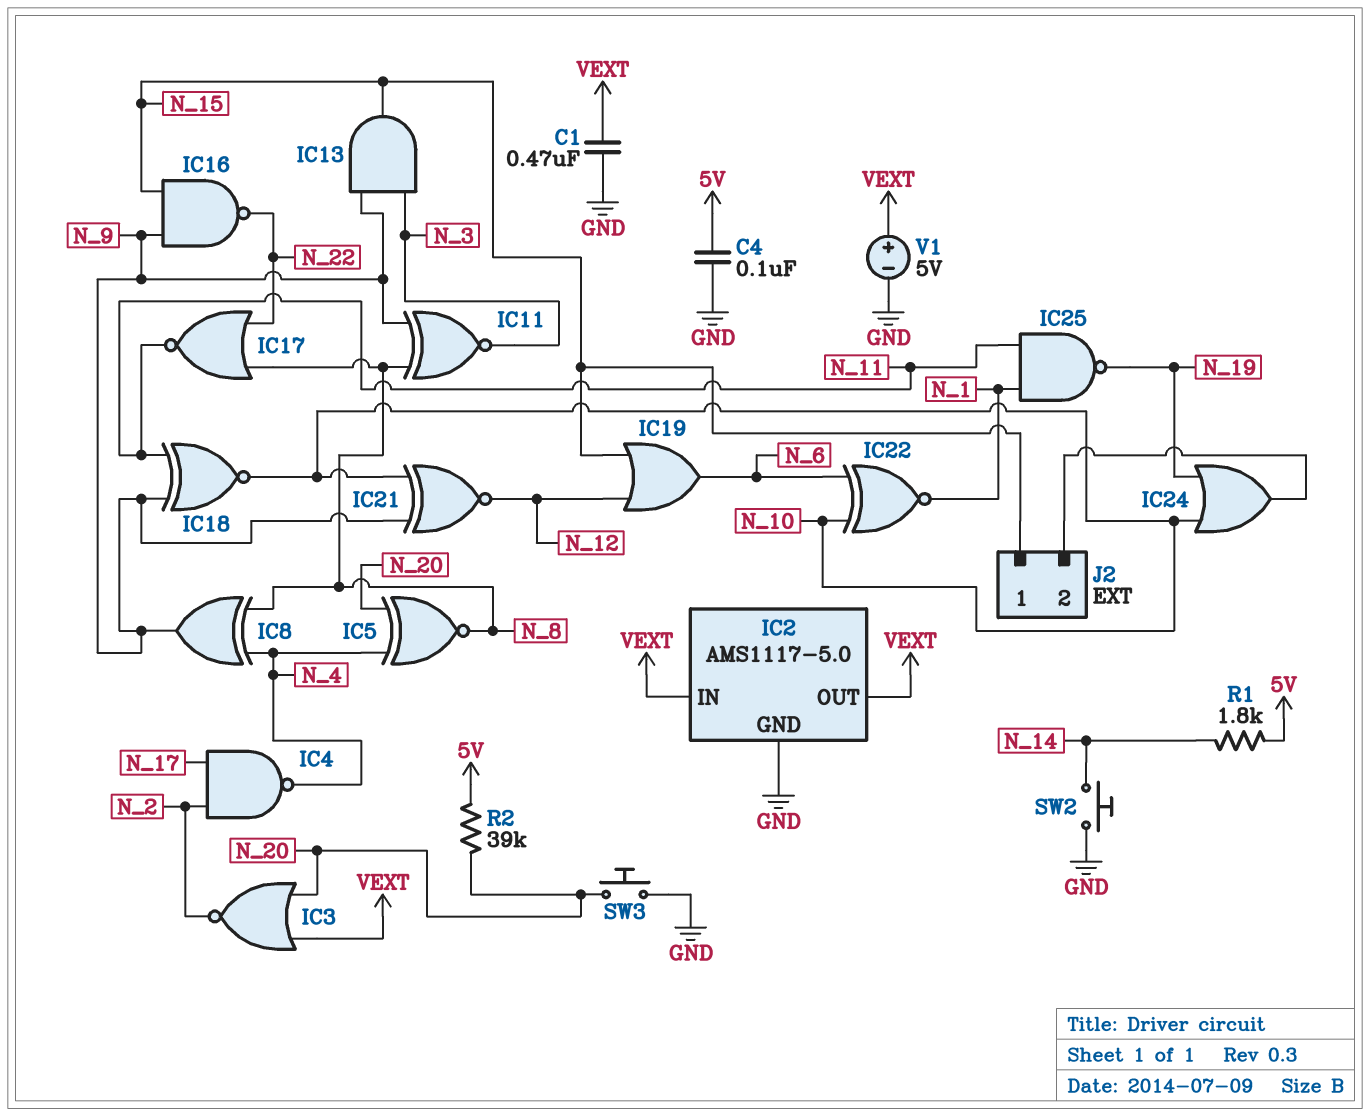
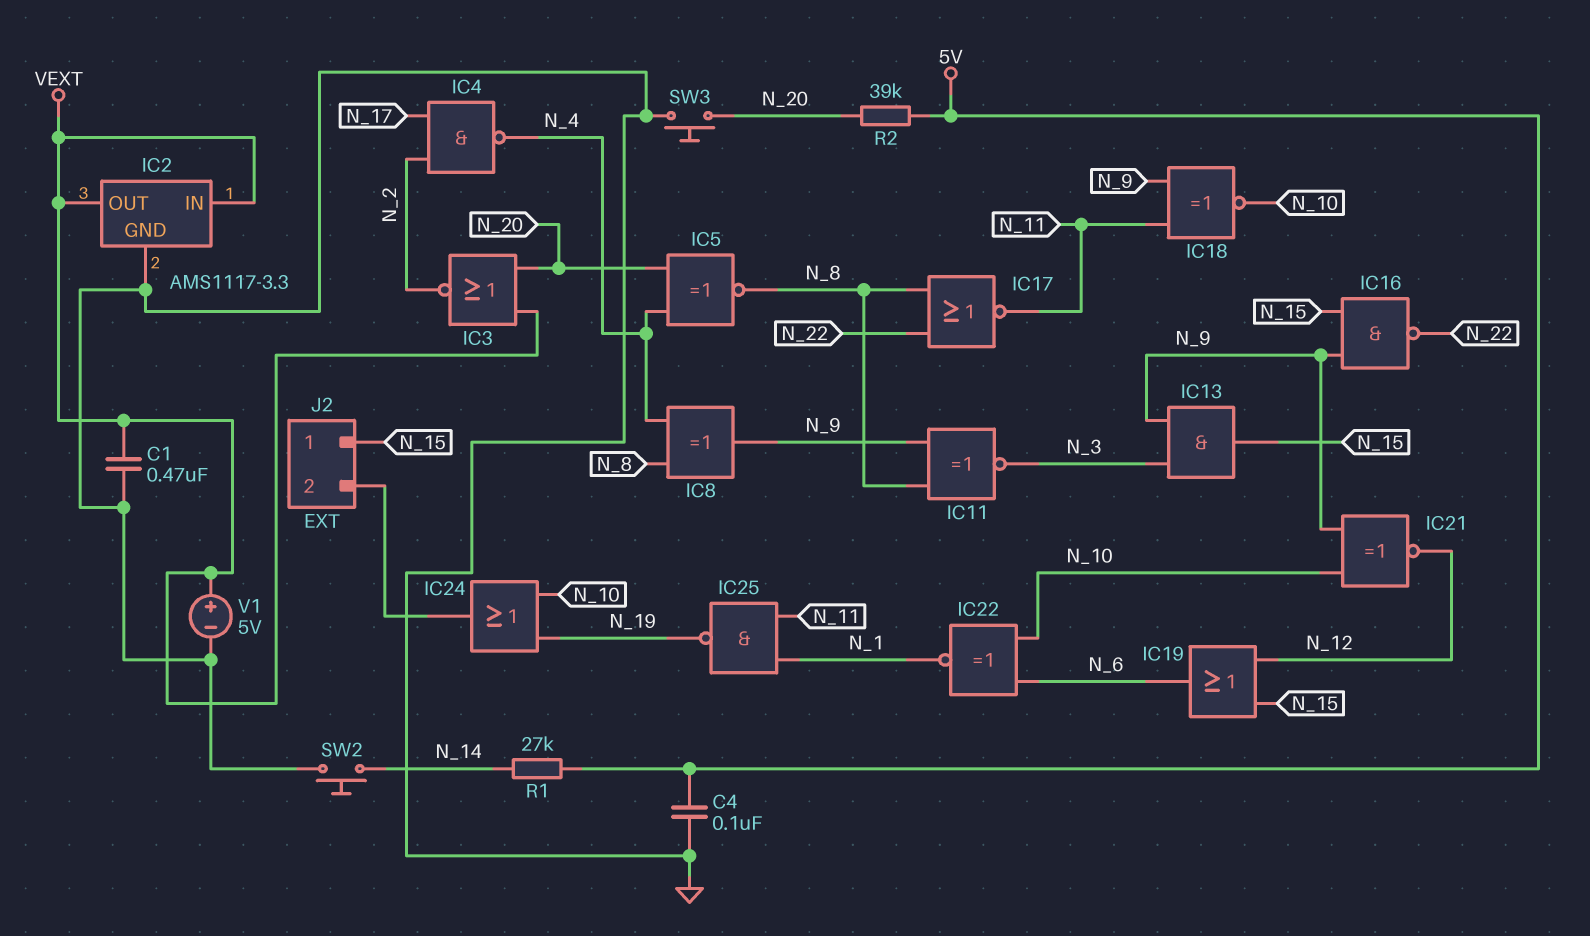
IC2: AMS1117-5.0 -> AMS1117-3.3
R1: 1.8k (5V, N_14) -> 27k (5V, N_14)

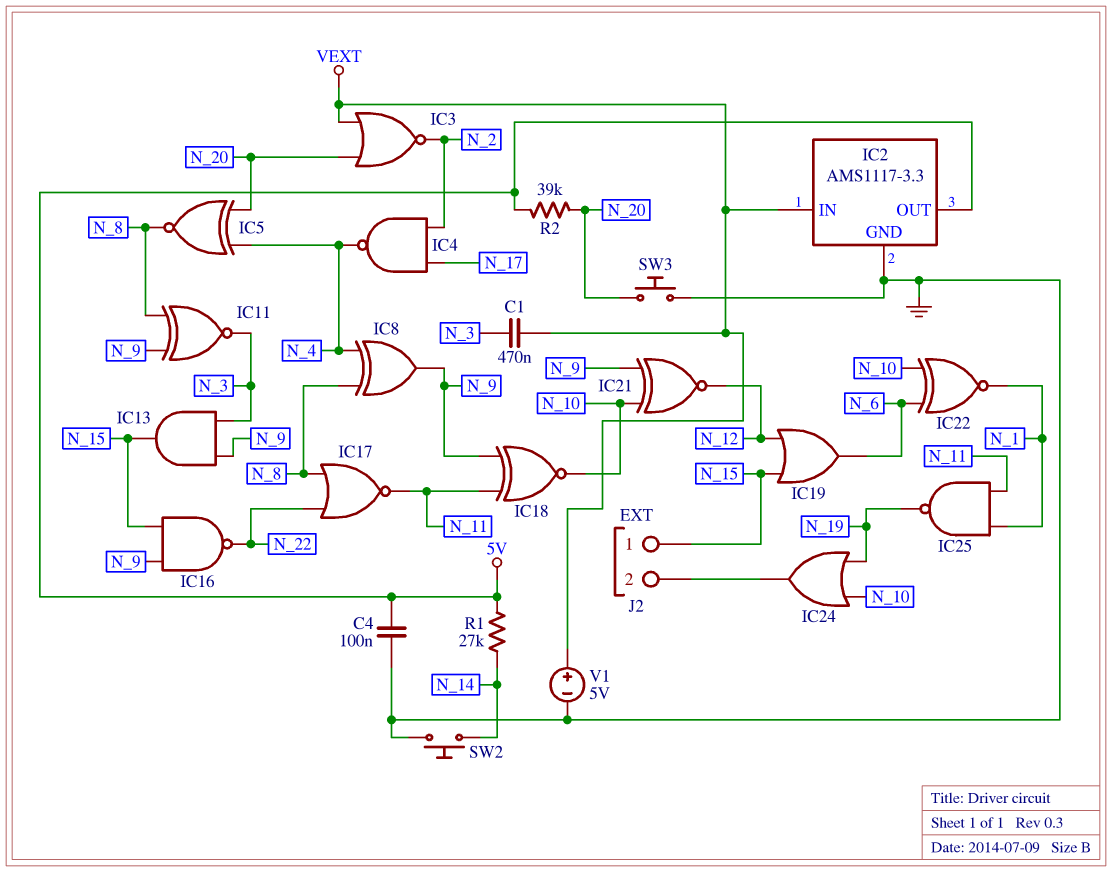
C1: 470nF (GND, VEXT) -> 470nF (N_3, VEXT)
IC2 pin OUT: VEXT -> 5V

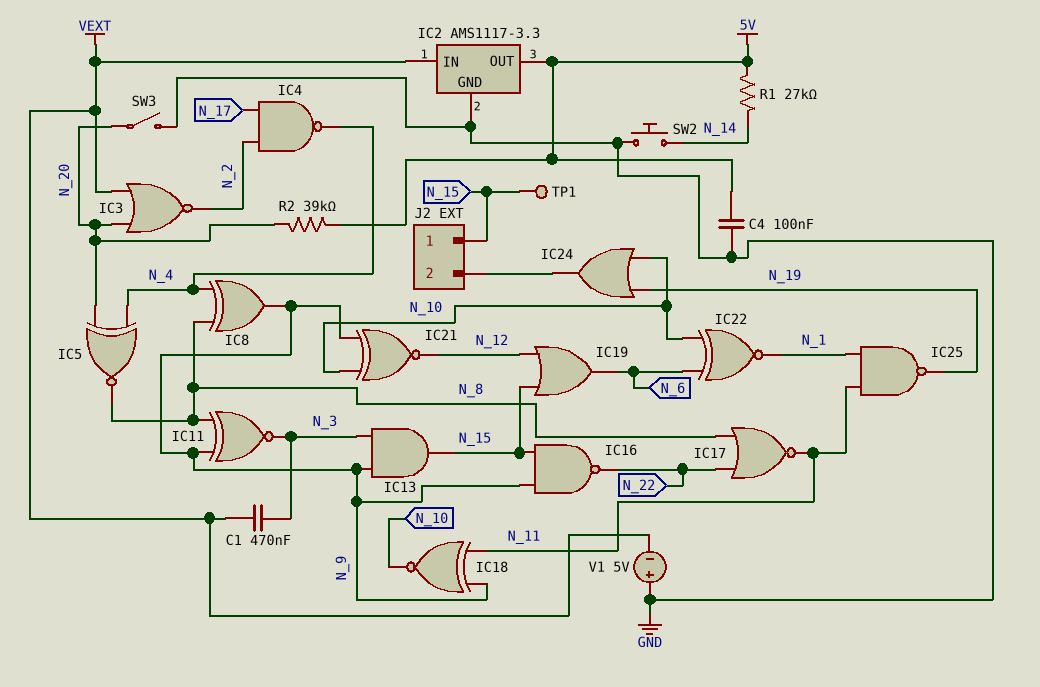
SW3: button (GND, N_20) -> switch (GND, N_20)
TP1: none -> test point (N_15)
V1: 5V (plus VEXT, minus GND) -> 5V (plus GND, minus VEXT)

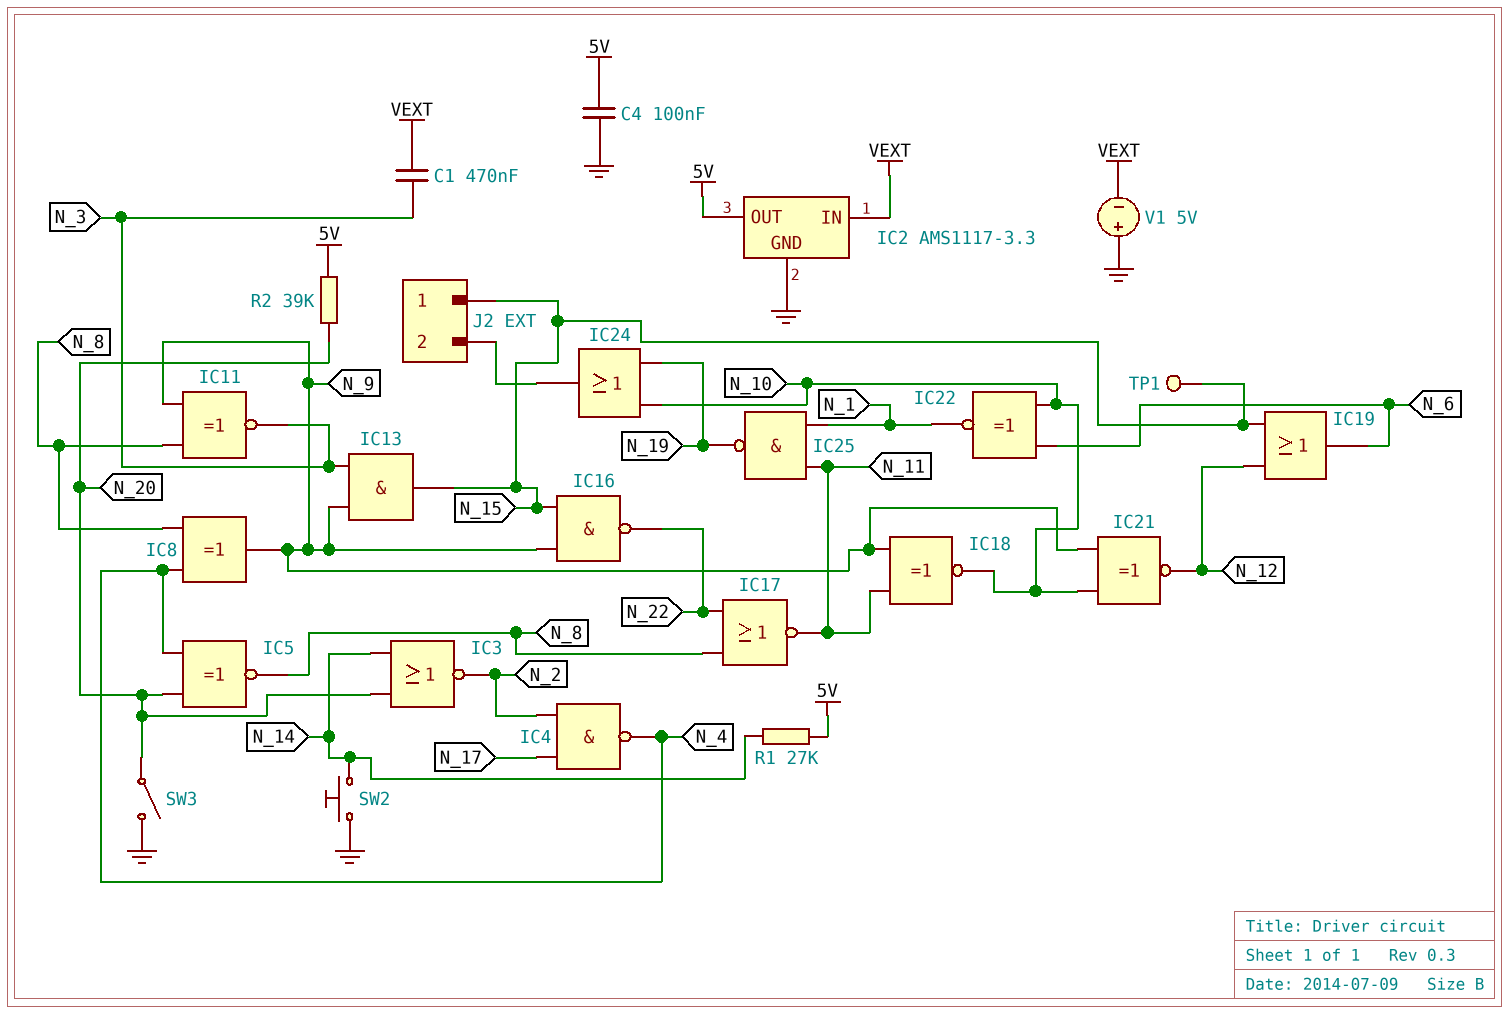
IC3: NOR (in N_20, in VEXT, out N_2) -> NOR (in N_14, in N_20, out N_2)

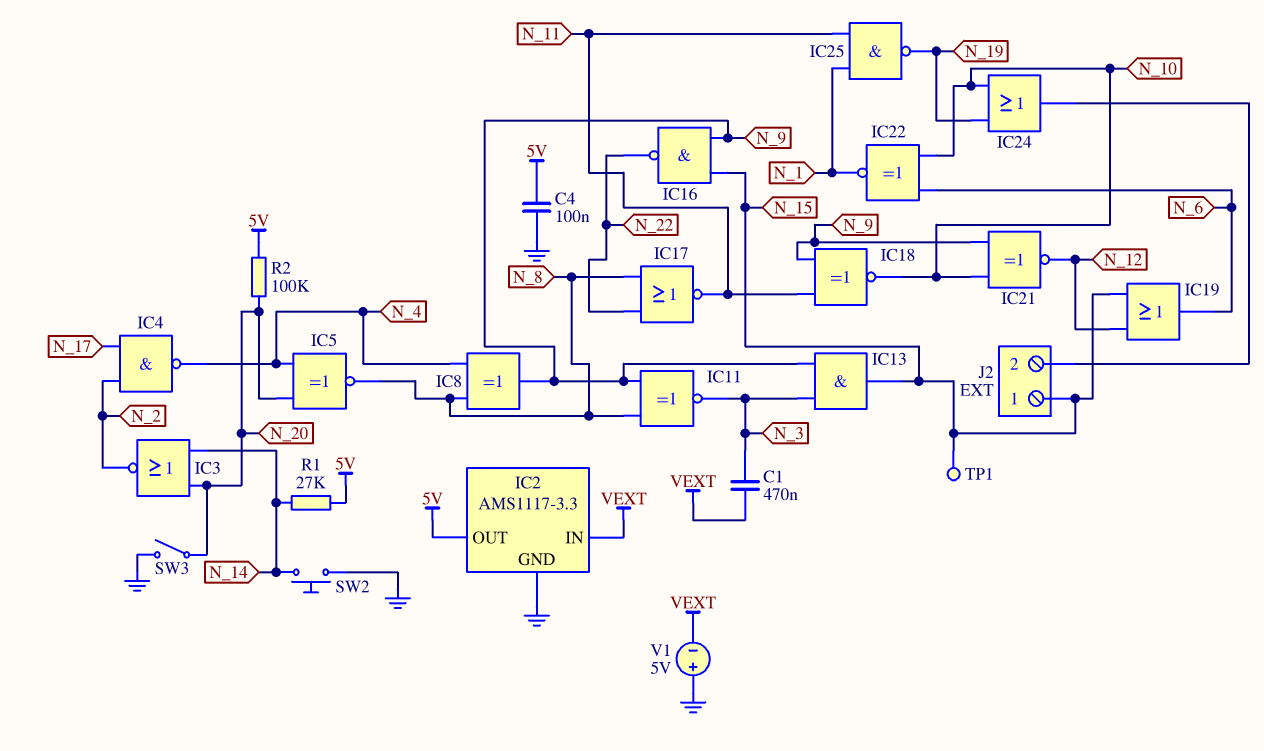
R2: 39k (5V, N_20) -> 100k (5V, N_20)

